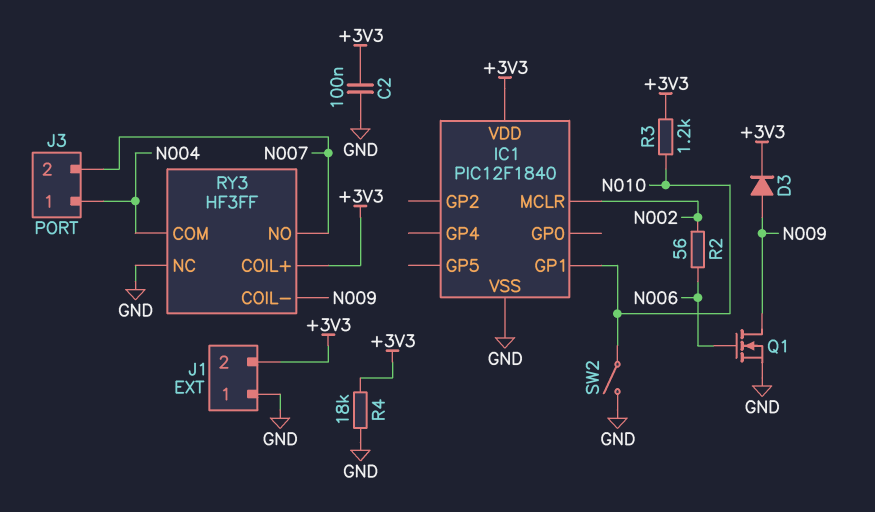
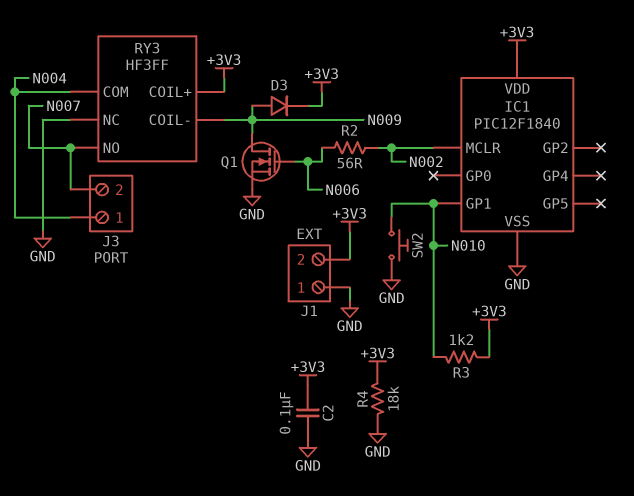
SW2: switch (GND, N010) -> button (GND, N010)

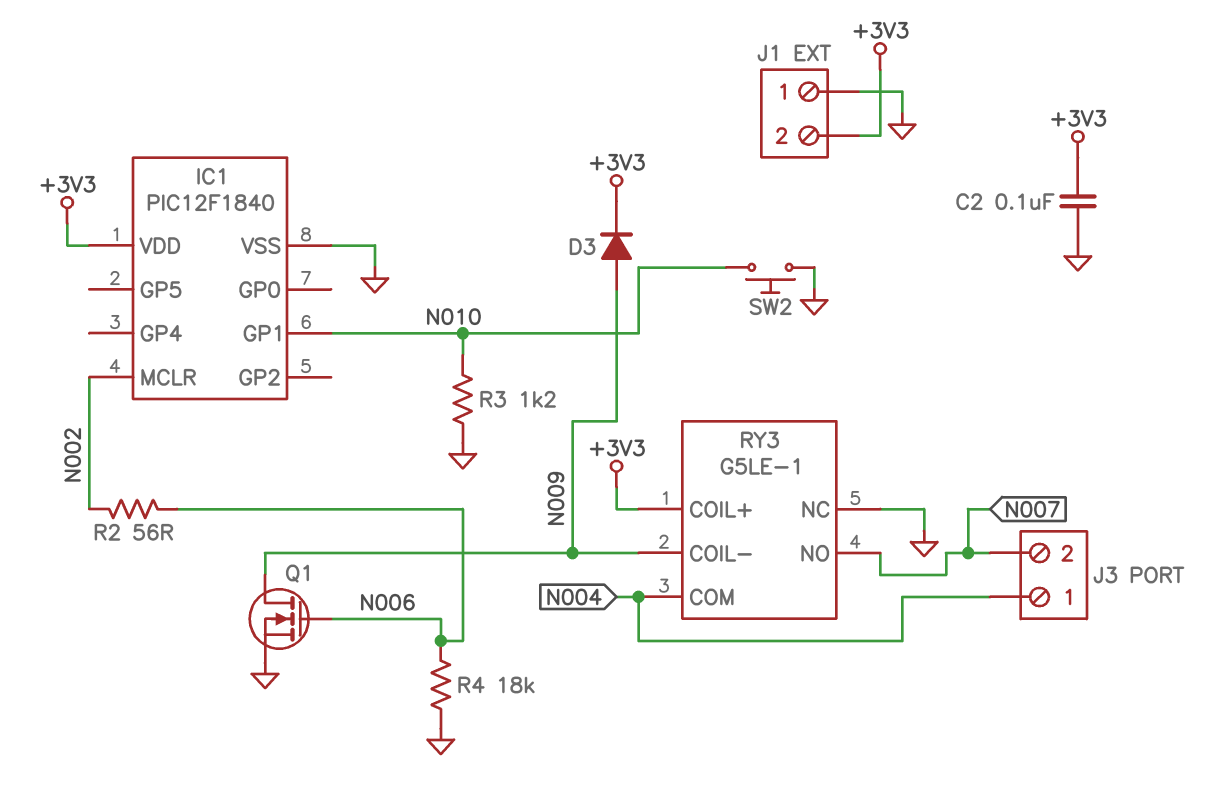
R3: 1.2k (+3V3, N010) -> 1.2k (GND, N010)
R4: 18k (+3V3, GND) -> 18k (GND, N006)
RY3: HF3FF -> G5LE-1

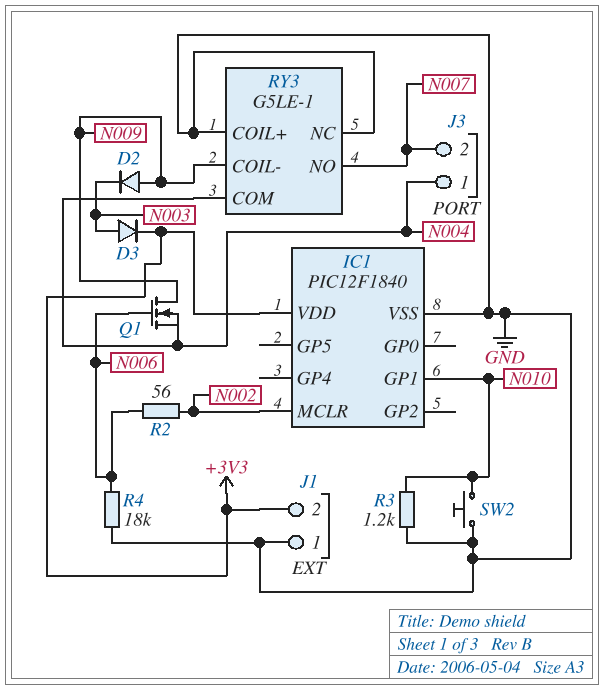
C2: 100nF (+3V3, GND) -> none
D2: none -> diode (A N009, K N003)
D3: diode (A N009, K +3V3) -> diode (A N003, K +3V3)
Q1: NMOS (G N006, D N009, S GND) -> NMOS (G N006, D N009, S N004)
RY3 pin COIL+: +3V3 -> GND

